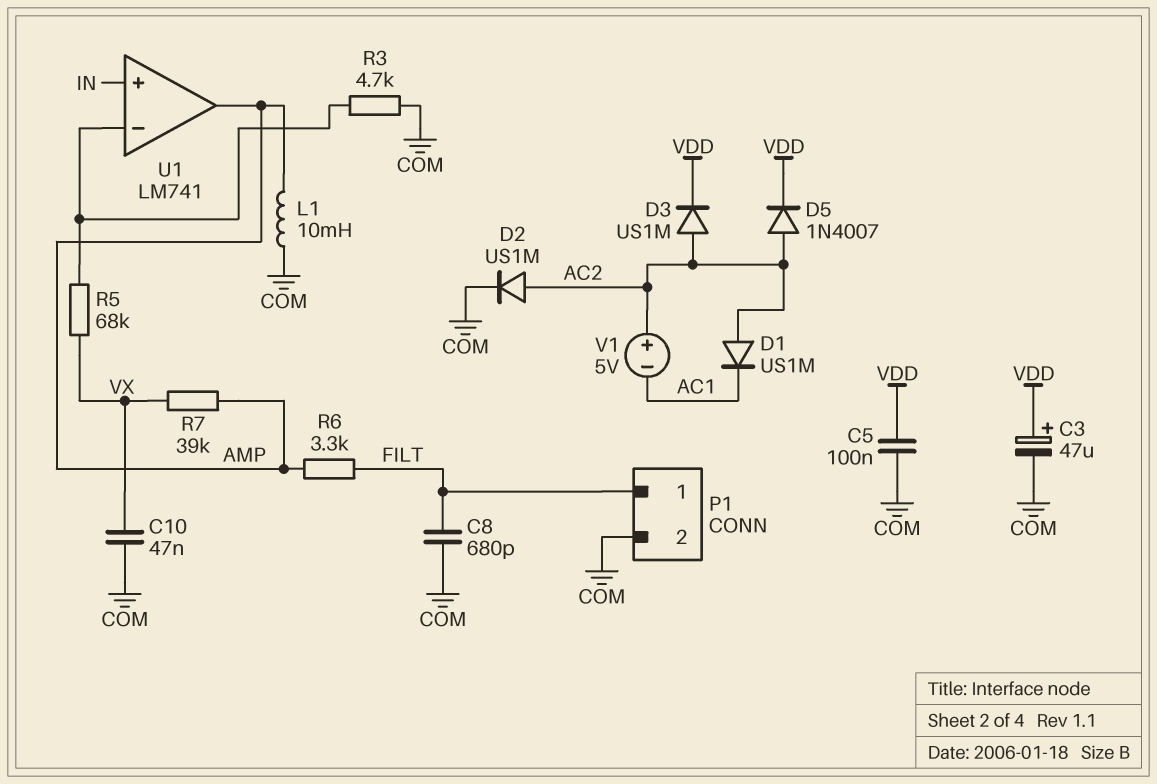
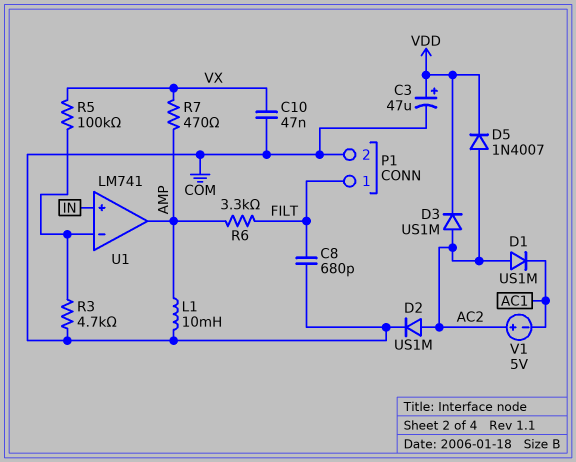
C5: 100nF (COM, VDD) -> none
R5: 68k (U1/in-, VX) -> 100k (U1/in-, VX)
R7: 39k (AMP, VX) -> 470 (AMP, VX)

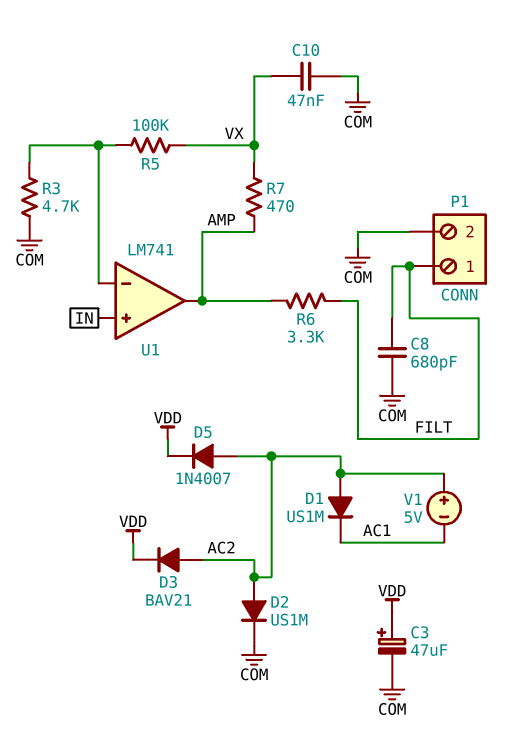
D3: diode US1M (A AC2, K VDD) -> diode BAV21 (A AC2, K VDD)
L1: 10mH (AMP, COM) -> none

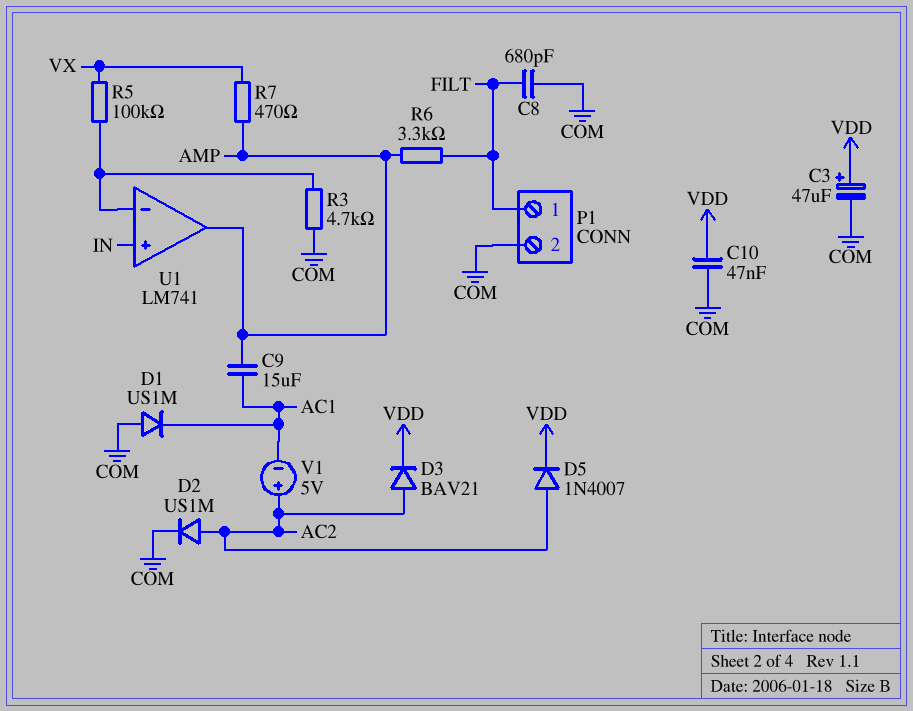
C9: none -> 15uF (AC1, AMP)
C10: 47nF (COM, VX) -> 47nF (COM, VDD)
D1: diode US1M (A AC2, K AC1) -> diode US1M (A COM, K AC1)

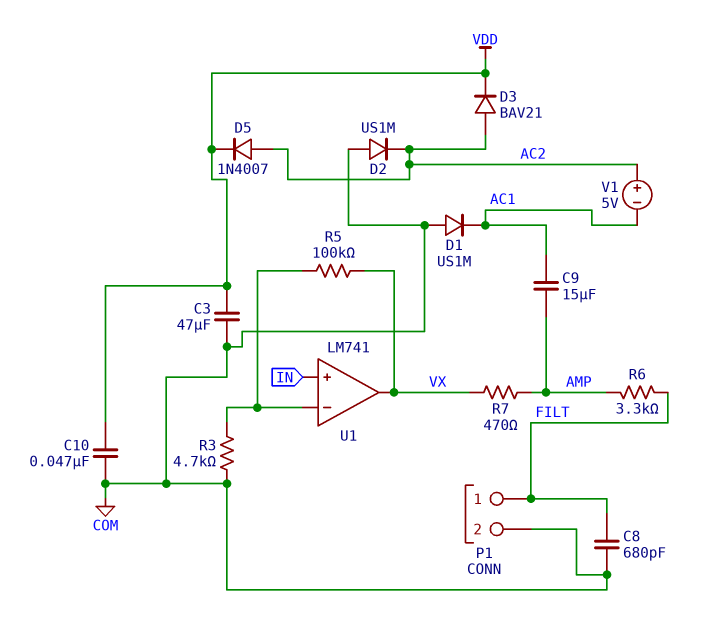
C3: 47uF (plus VDD, minus COM) -> 47uF (COM, VDD)
D2: diode US1M (A AC2, K COM) -> diode US1M (A COM, K AC2)
U1 pin out: AMP -> VX

